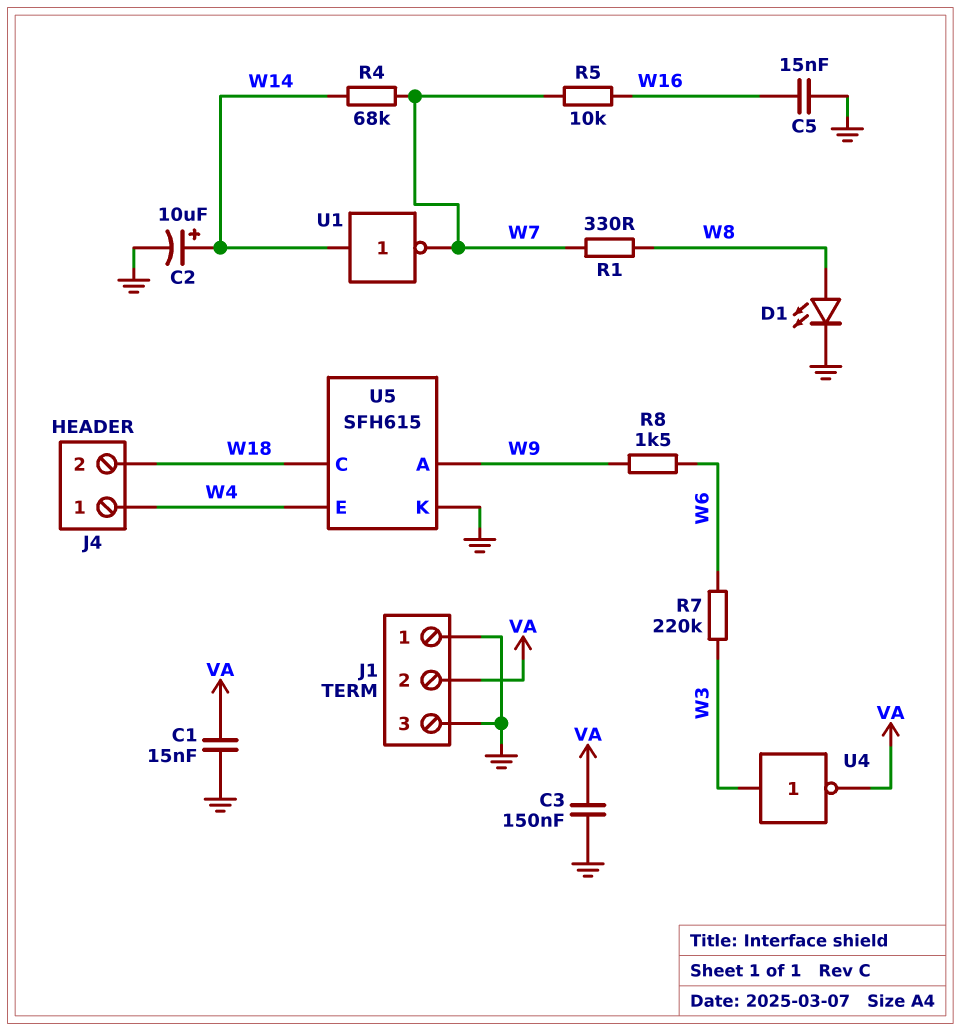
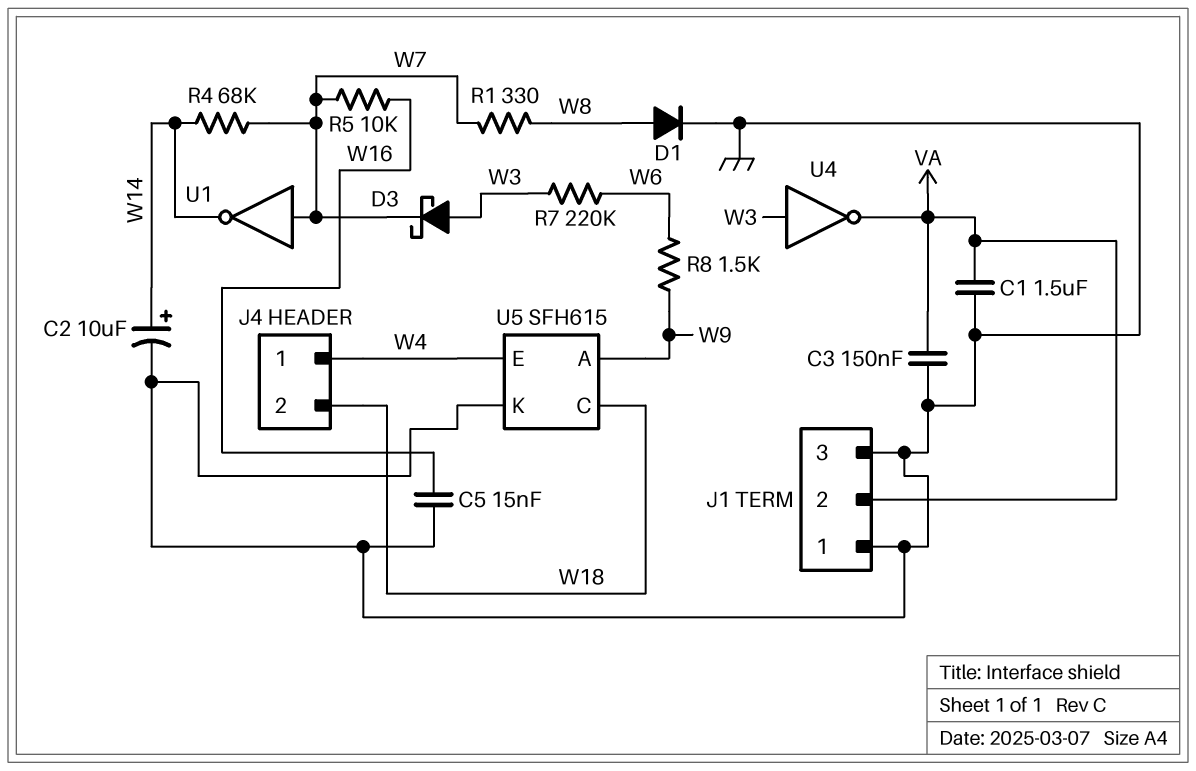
C1: 15nF (GND, VA) -> 1.5uF (GND, VA)
D1: LED (A W8, K GND) -> diode (A W8, K GND)
D3: none -> schottky (A W3, K W7)
U1: NOT (in W14, out W7) -> NOT (in W7, out W14)

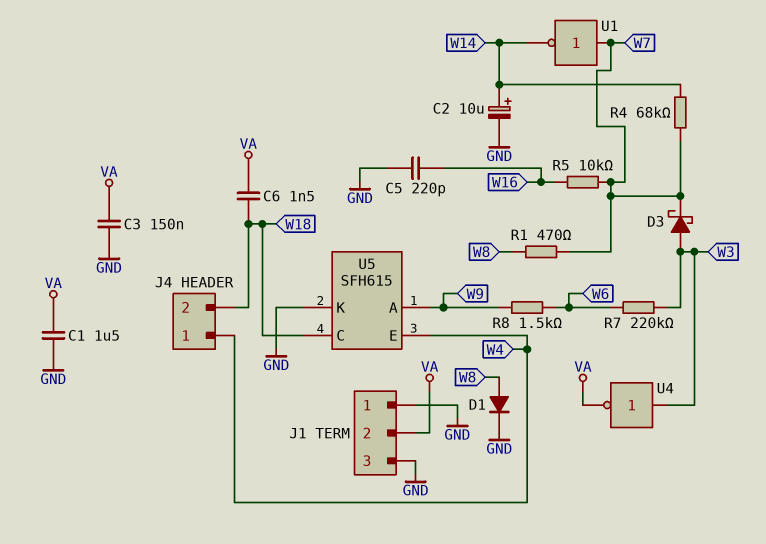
C5: 15nF (GND, W16) -> 220pF (GND, W16)
C6: none -> 1.5nF (VA, W18)
R1: 330 (W7, W8) -> 470 (W7, W8)

